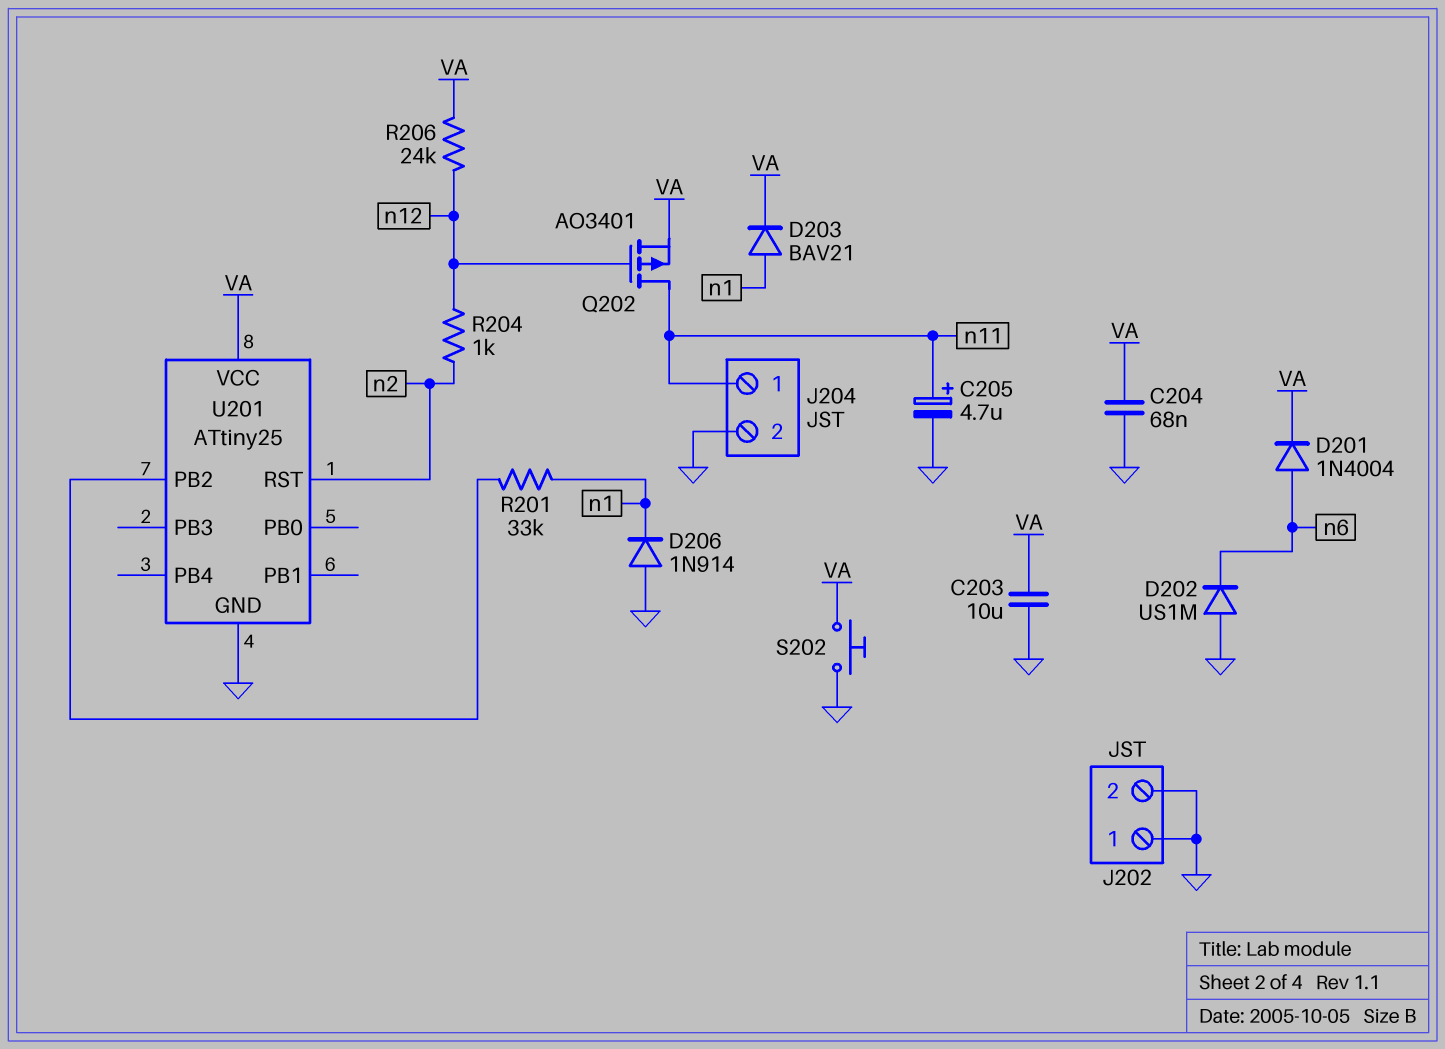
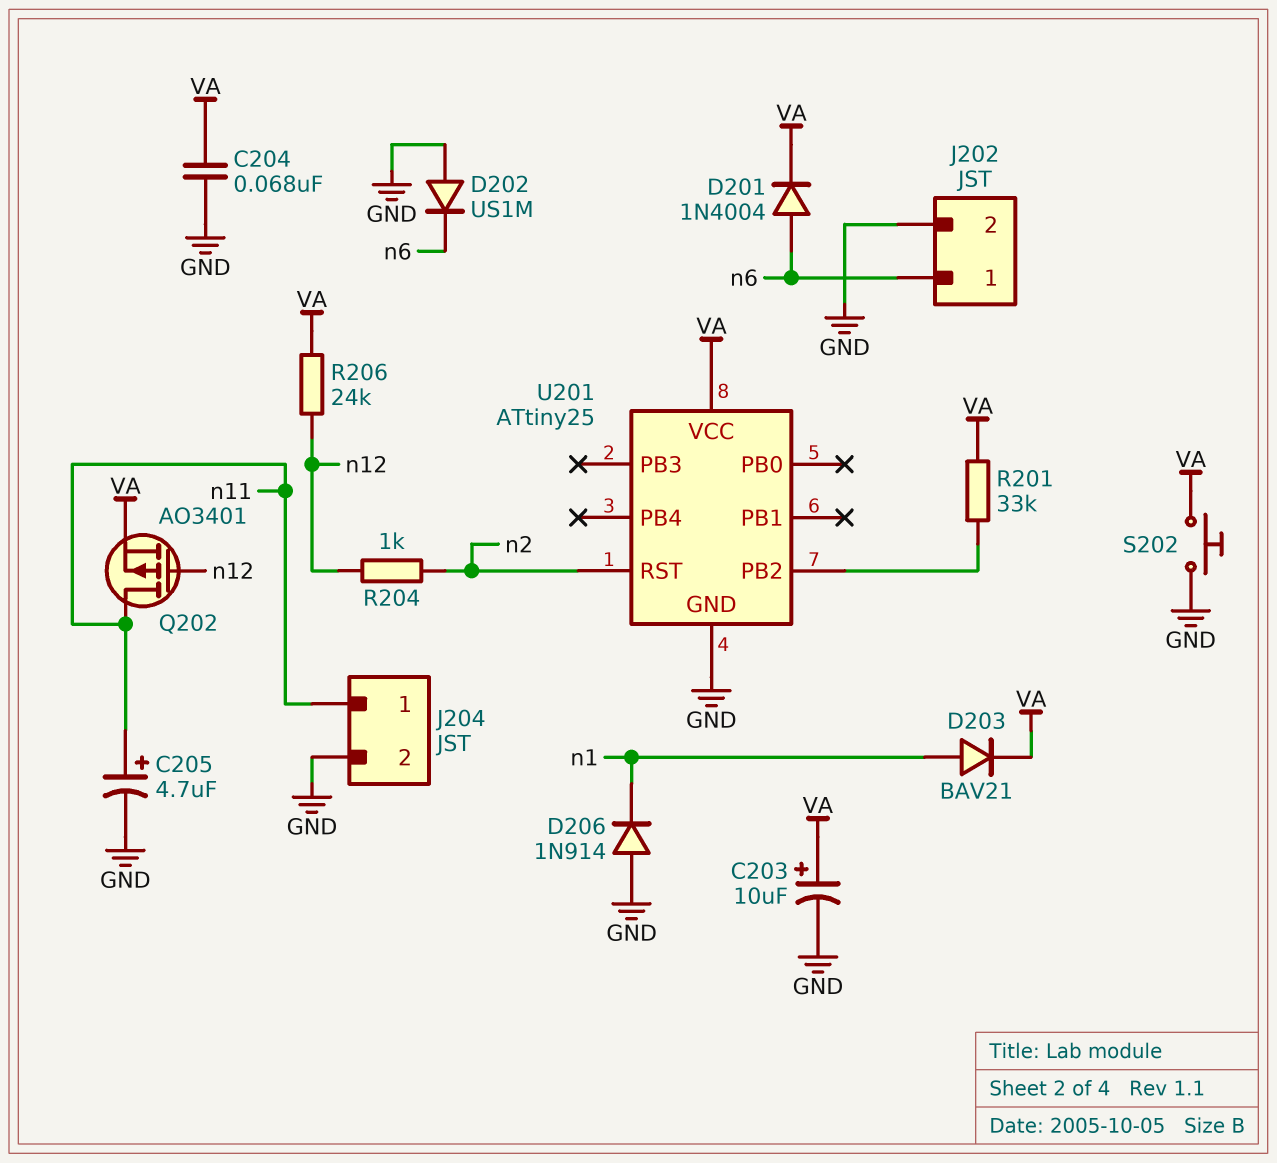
C203: 10uF (GND, VA) -> 10uF (plus VA, minus GND)
J202 pin 1: GND -> n6
R201: 33k (U201/PB2, n1) -> 33k (U201/PB2, VA)

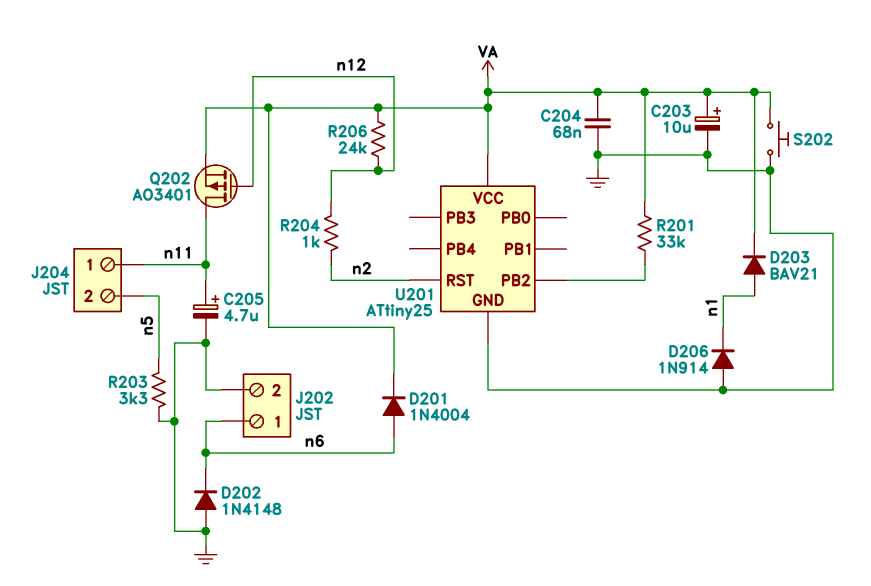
D202: diode US1M (A GND, K n6) -> diode 1N4148 (A GND, K n6)
J204 pin 2: GND -> n5
R203: none -> 3.3k (GND, n5)

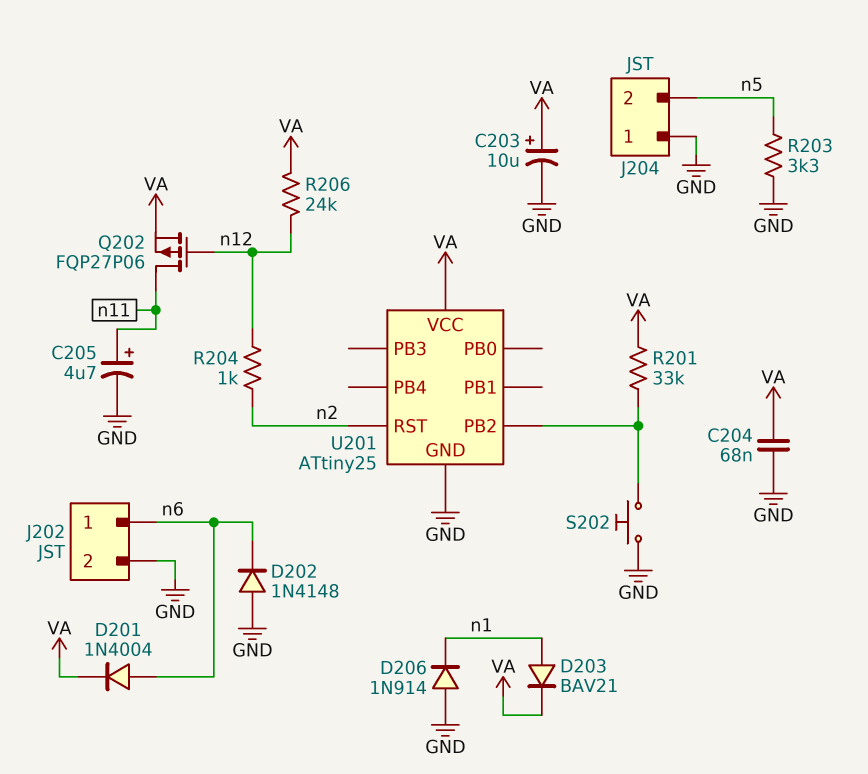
J204 pin 1: n11 -> GND
Q202: PMOS AO3401 (G n12, D n11, S VA) -> PMOS FQP27P06 (G n12, D n11, S VA)
S202: button (GND, VA) -> button (GND, U201/PB2)

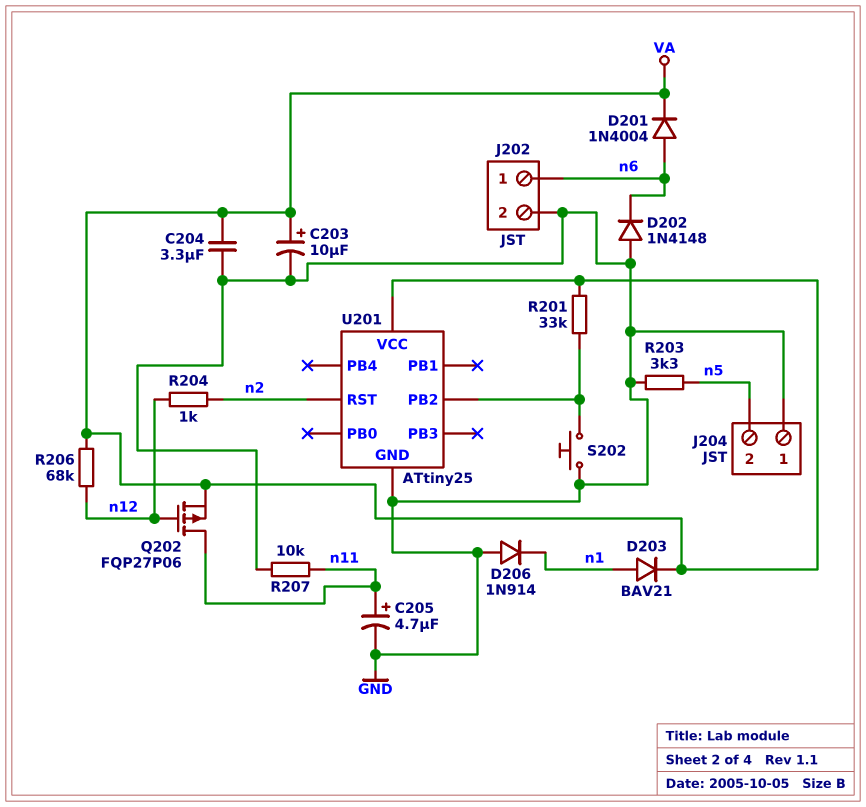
C204: 68nF (GND, VA) -> 3.3uF (GND, VA)
R206: 24k (VA, n12) -> 68k (VA, n12)
R207: none -> 10k (GND, n11)

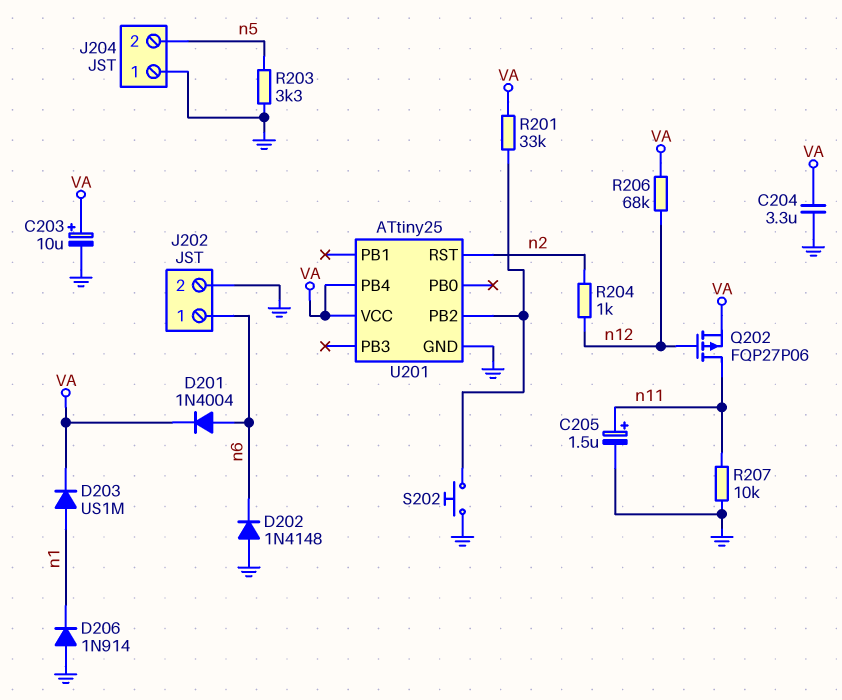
C205: 4.7uF (plus n11, minus GND) -> 1.5uF (plus n11, minus GND)
D203: diode BAV21 (A n1, K VA) -> diode US1M (A n1, K VA)
U201 pin PB4: none -> VA

